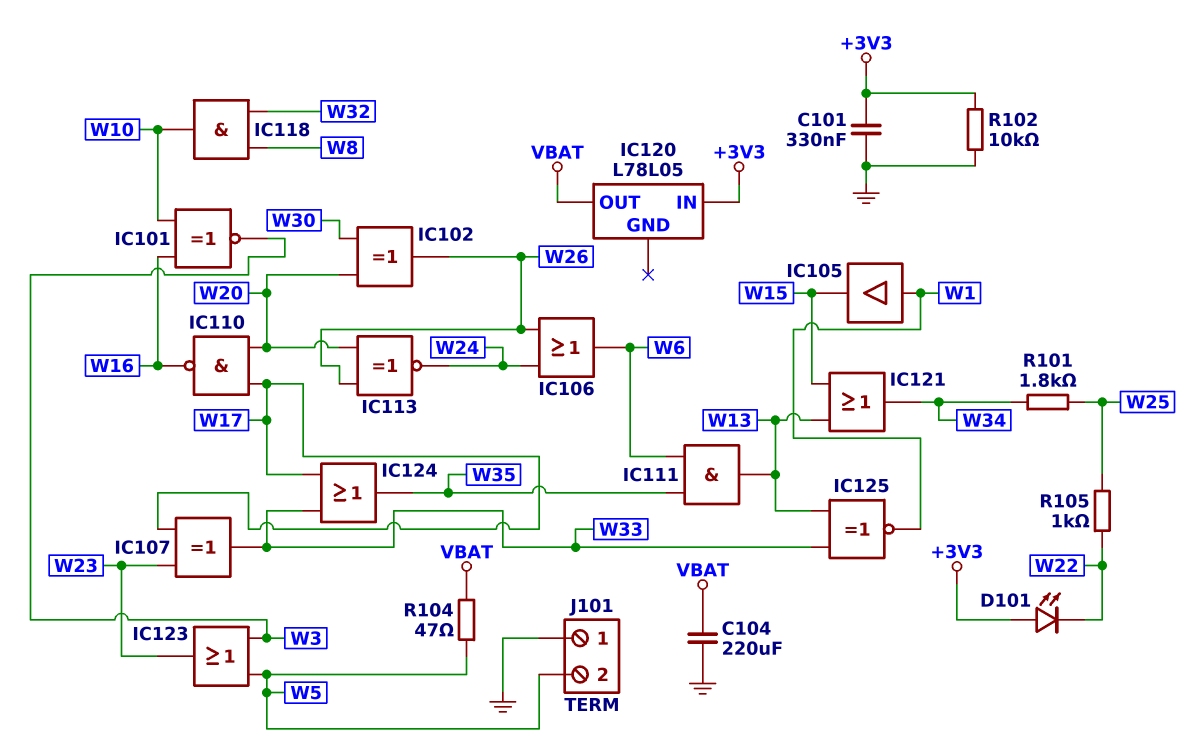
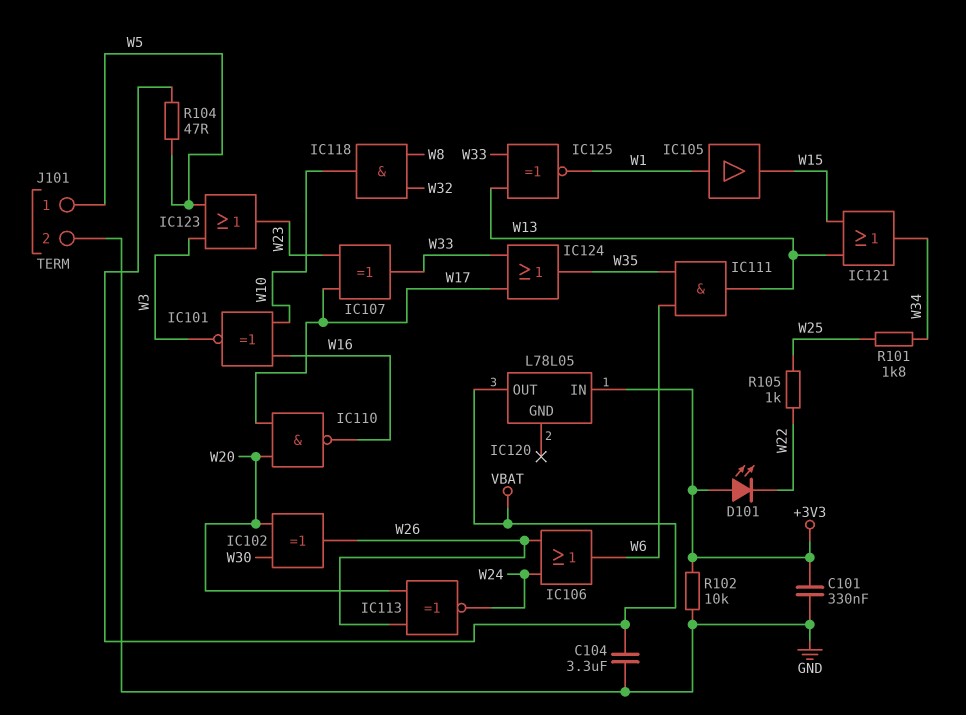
C104: 220uF (GND, VBAT) -> 3.3uF (GND, VBAT)
J101 pin 1: GND -> W5
J101 pin 2: W5 -> GND

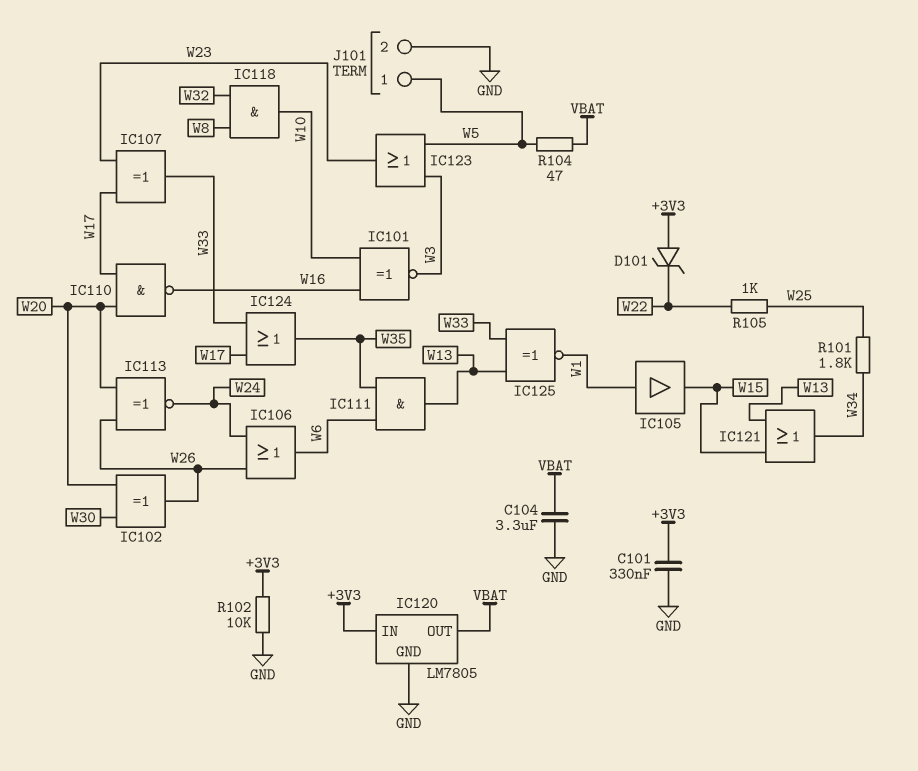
D101: LED (A +3V3, K W22) -> zener (A +3V3, K W22)
IC120: L78L05 -> LM7805
IC120 pin GND: none -> GND

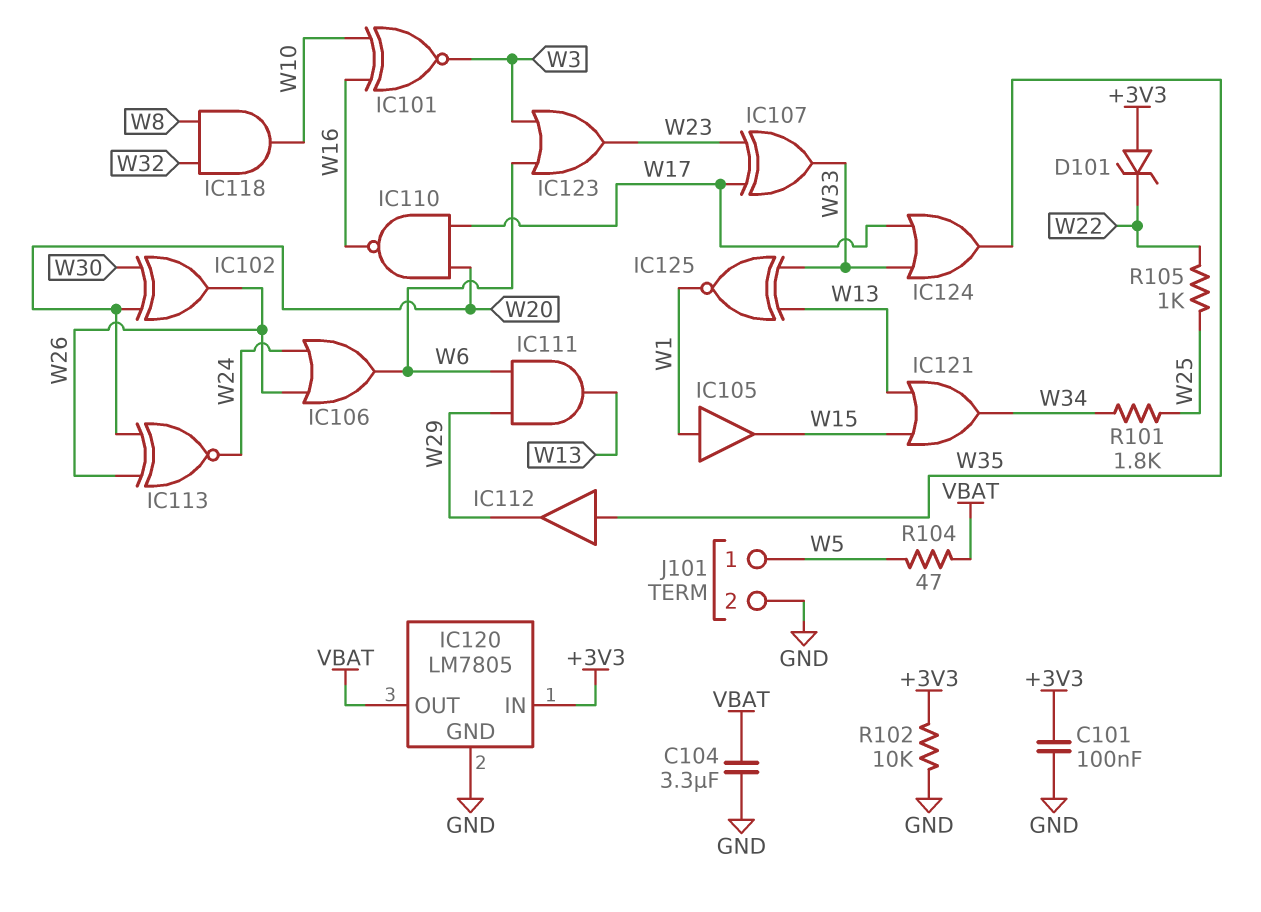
C101: 330nF (+3V3, GND) -> 100nF (+3V3, GND)
IC111: AND (in W6, in W35, out W13) -> AND (in W6, in W29, out W13)
IC112: none -> buffer (in W35, out W29)
IC123: OR (in W3, in W5, out W23) -> OR (in W3, in W6, out W23)

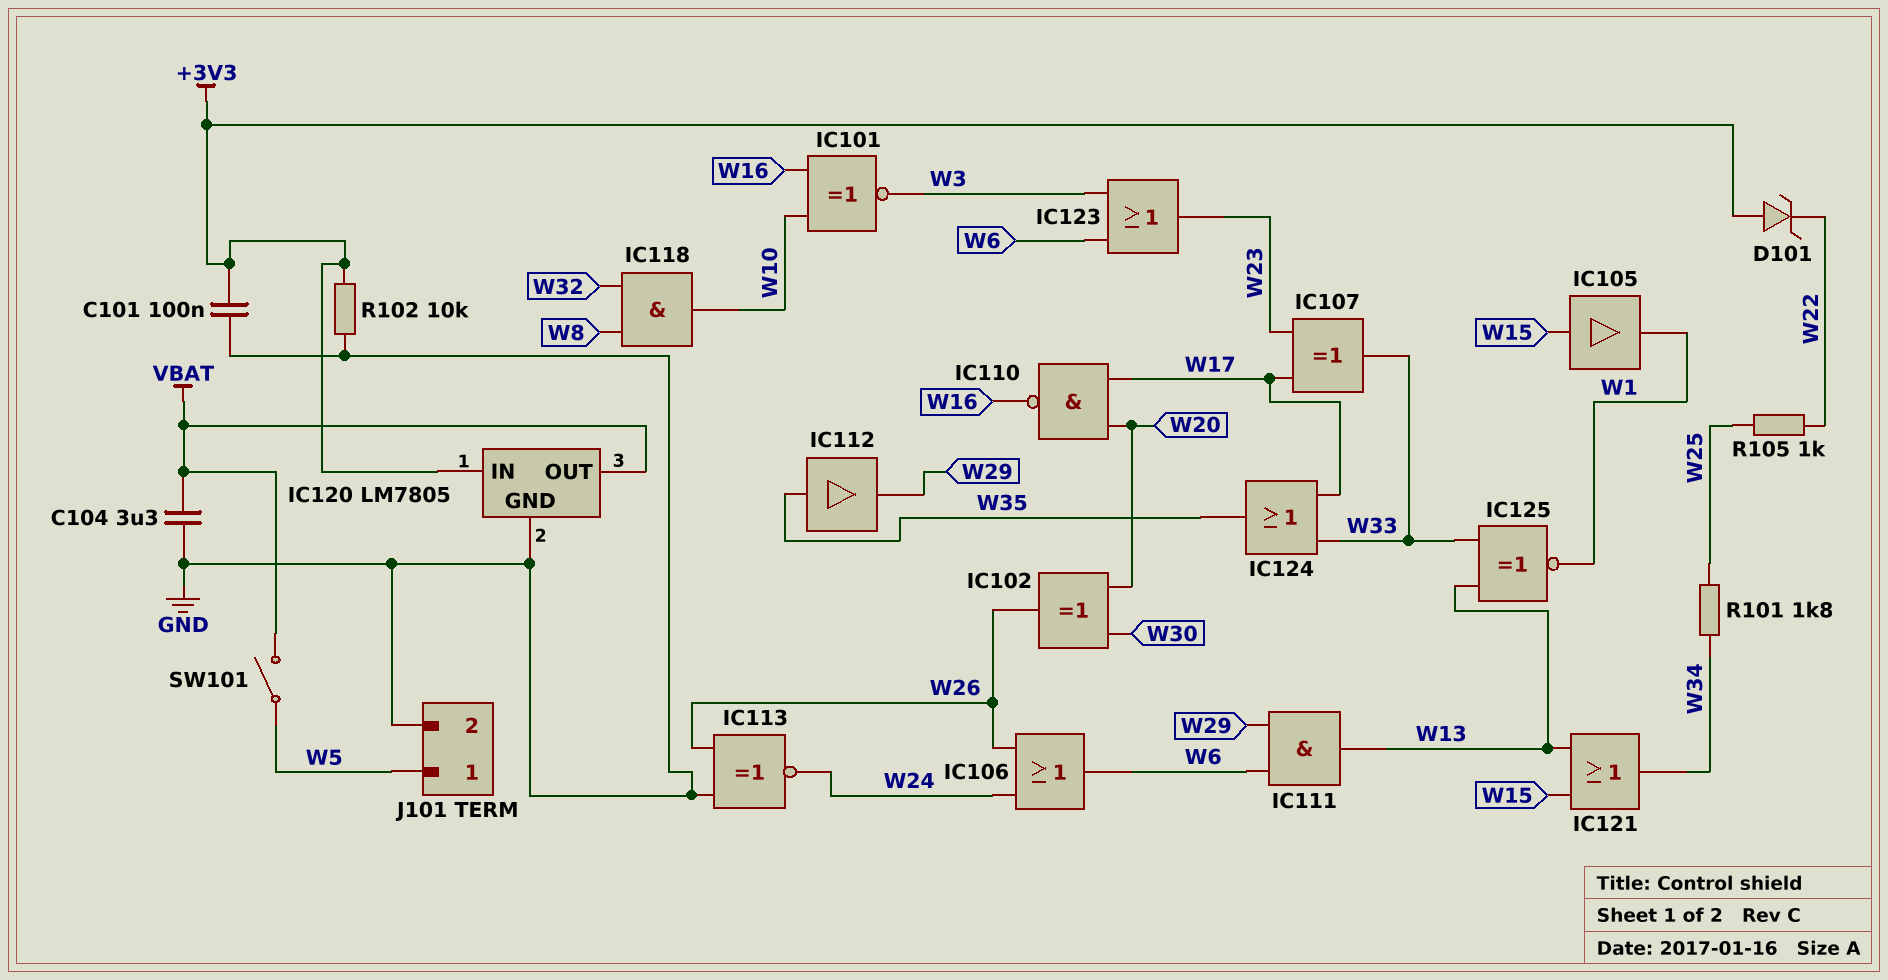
IC105: buffer (in W1, out W15) -> buffer (in W15, out W1)
IC113: XNOR (in W20, in W26, out W24) -> XNOR (in GND, in W26, out W24)
R104: 47 (VBAT, W5) -> none
SW101: none -> switch (VBAT, W5)

